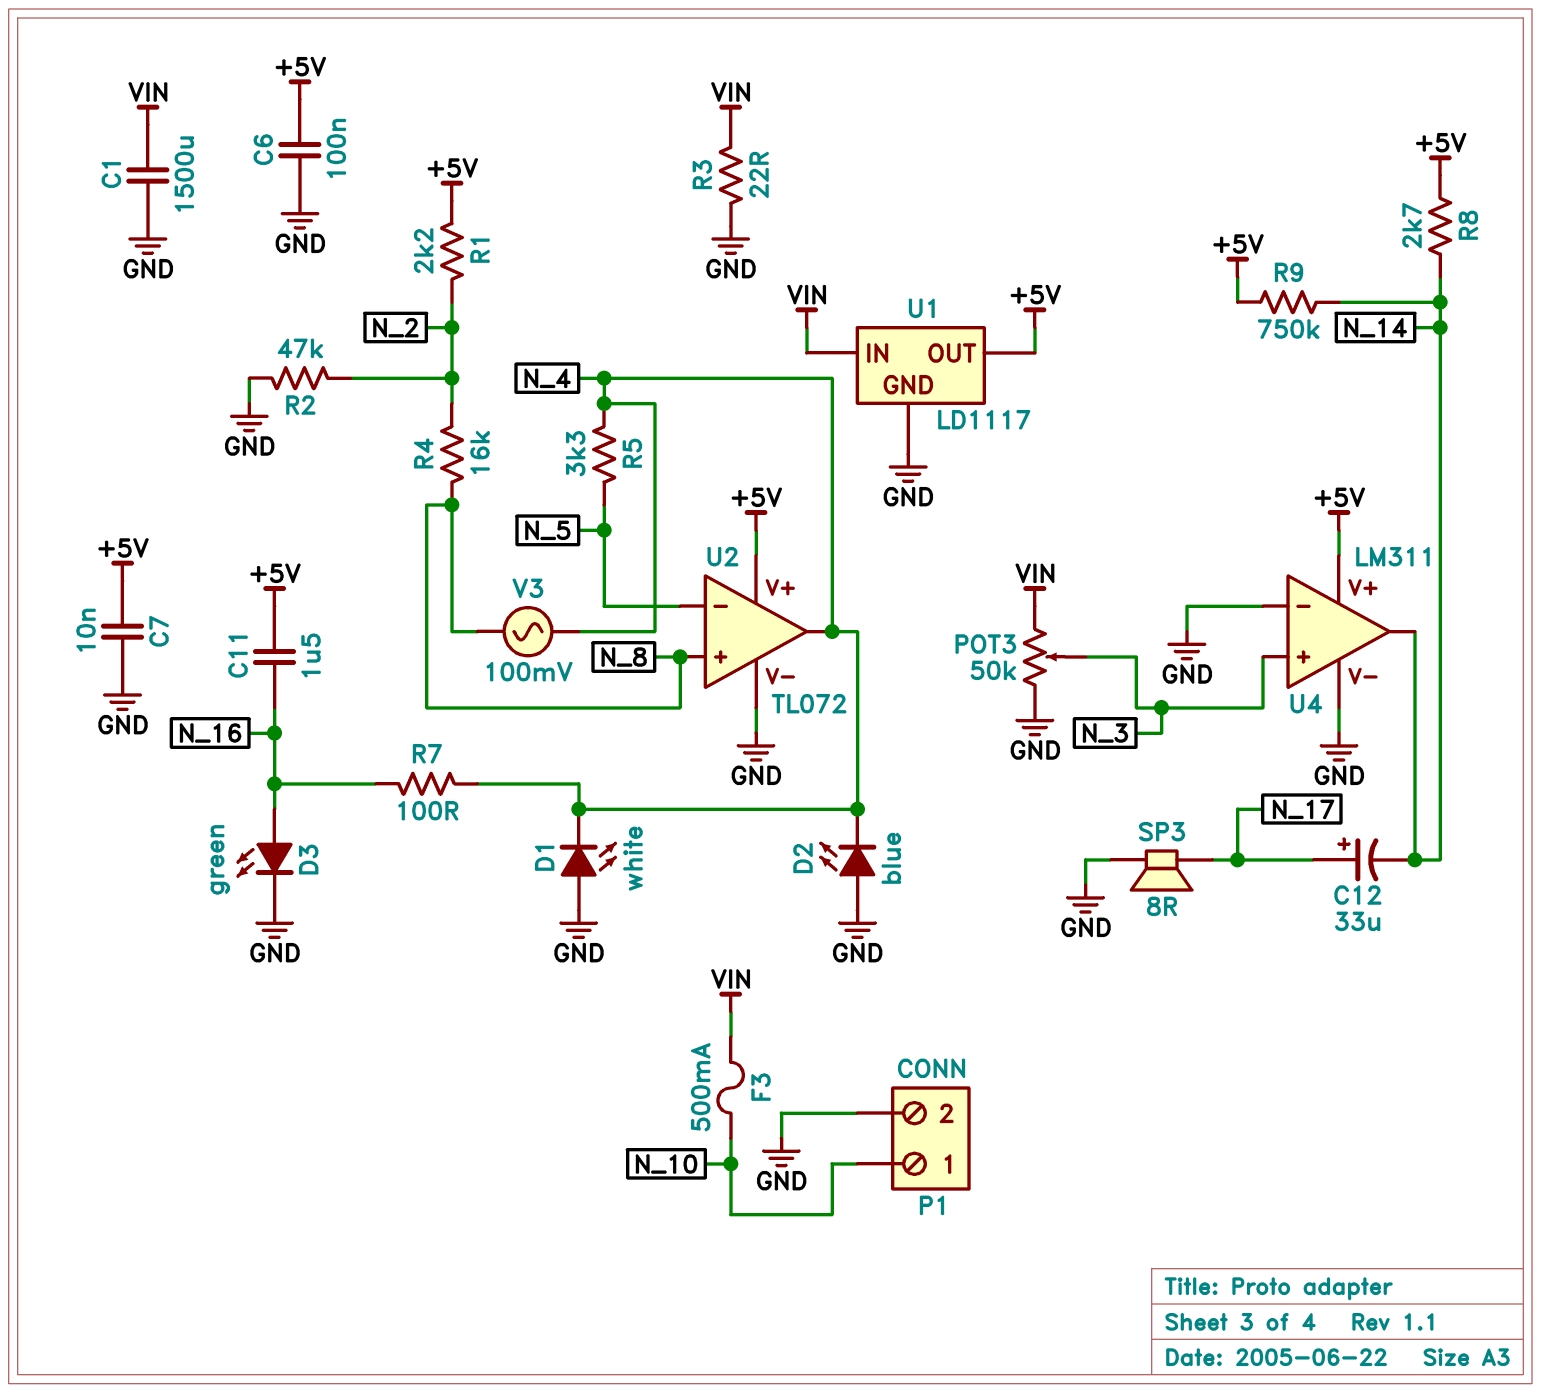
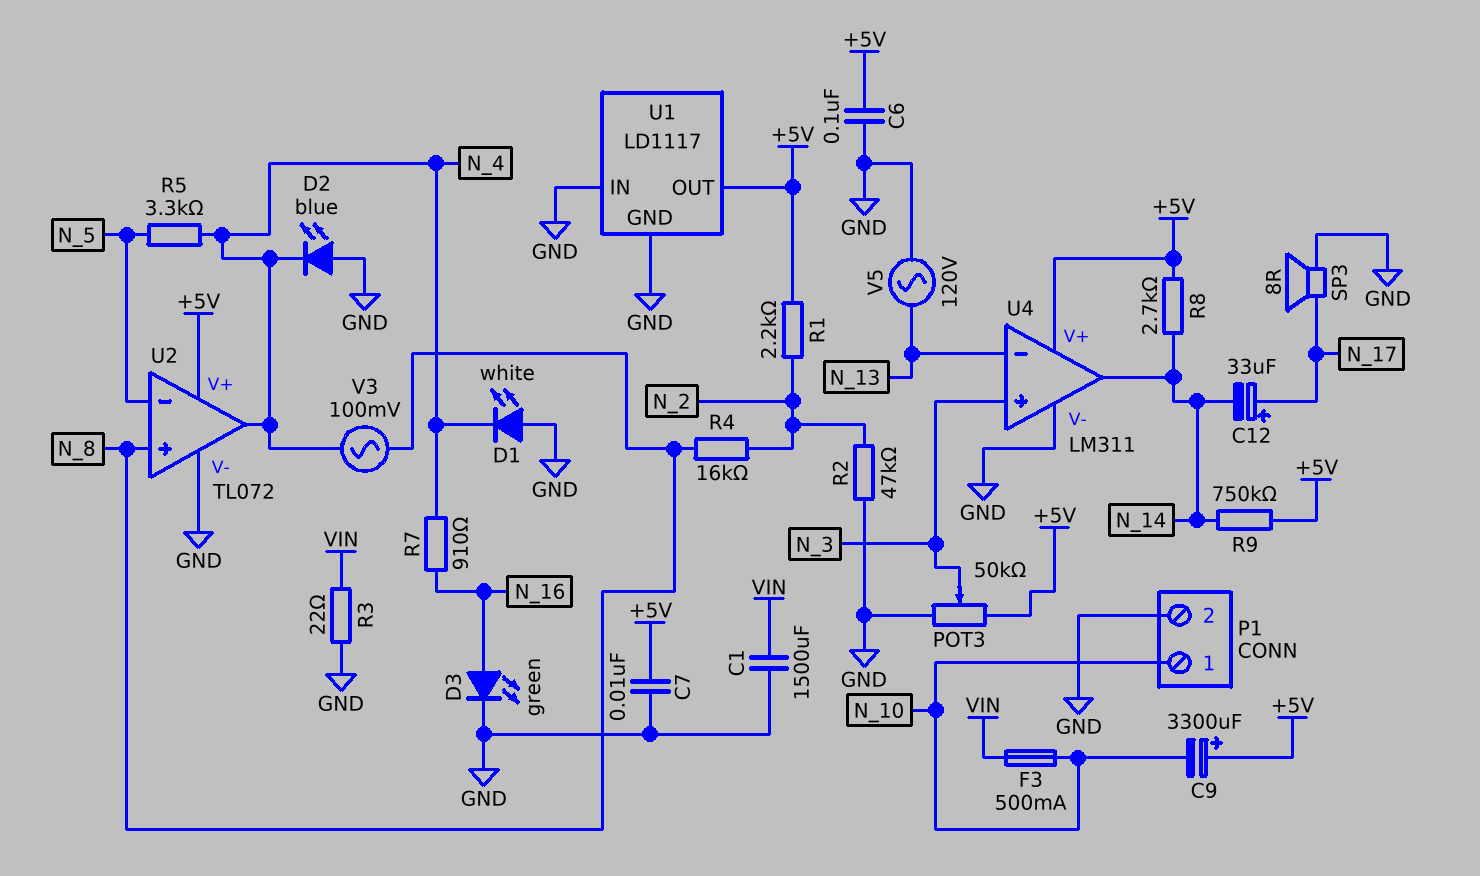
C9: none -> 3300uF (plus +5V, minus N_10)
C11: 1.5uF (+5V, N_16) -> none
POT3: 50k (GND, VIN, wiper N_3) -> 50k (+5V, GND, wiper N_3)
R7: 100 (N_4, N_16) -> 910 (N_4, N_16)
U1 pin IN: VIN -> GND
U4 pin in-: GND -> N_13
V5: none -> AC 120V (GND, N_13)

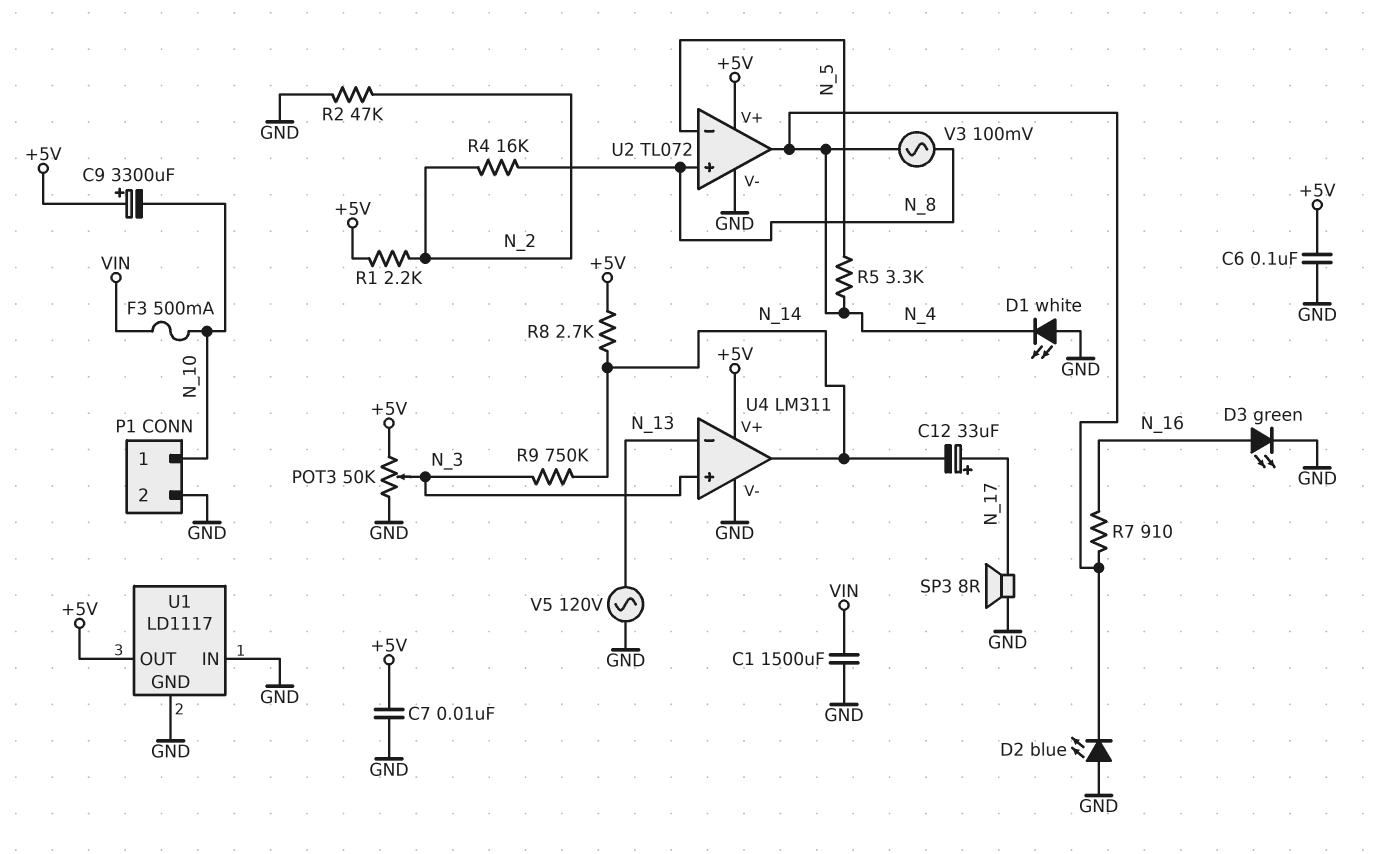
R3: 22 (GND, VIN) -> none
R9: 750k (+5V, N_14) -> 750k (N_3, N_14)

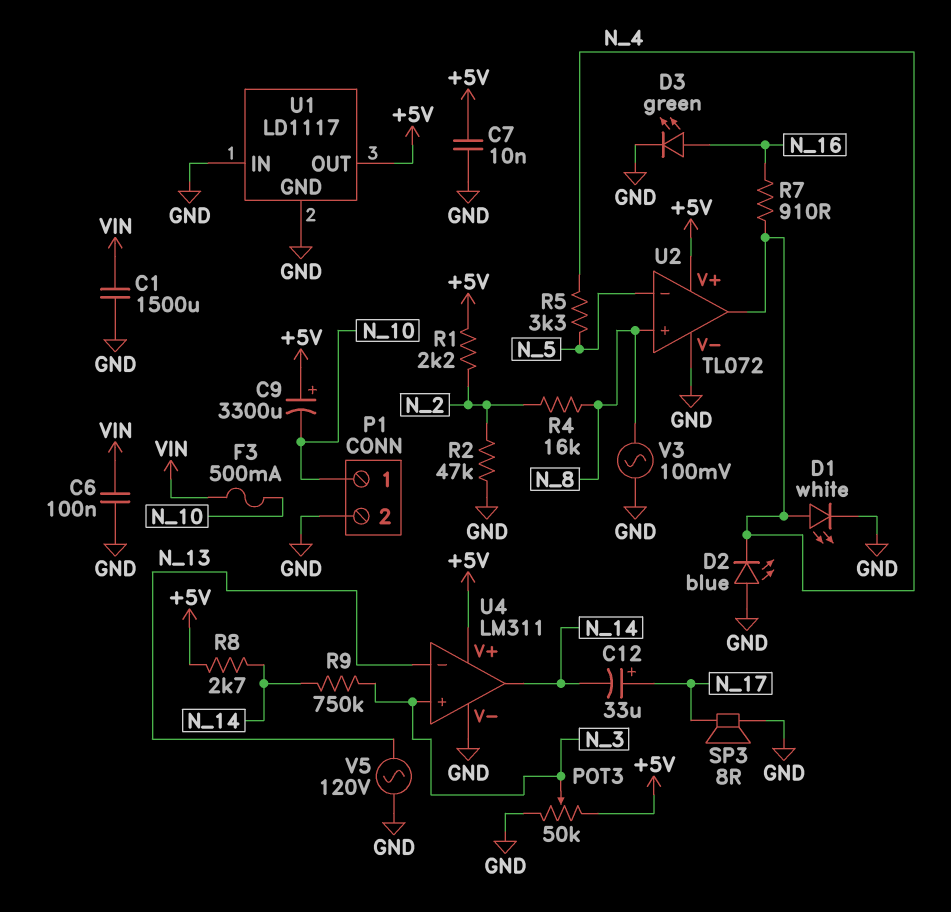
C6: 100nF (+5V, GND) -> 100nF (GND, VIN)
D1: LED white (A GND, K N_4) -> LED white (A N_4, K GND)
V3: AC 100mV (N_4, N_8) -> AC 100mV (GND, N_8)

